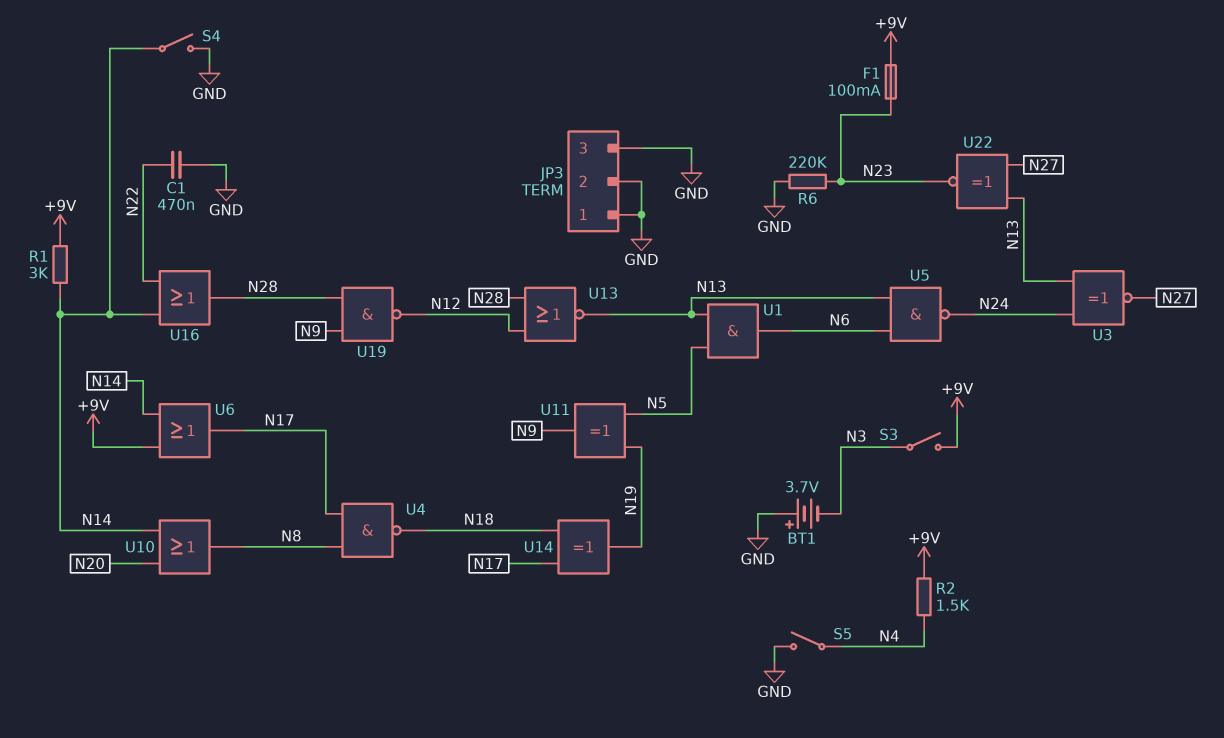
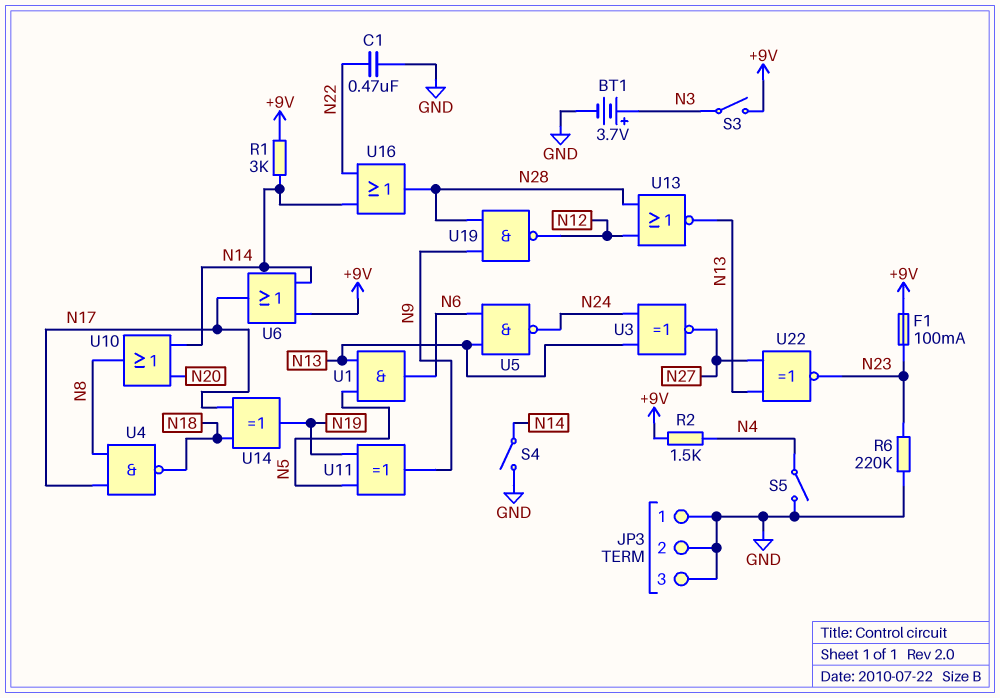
BT1: 3.7V (plus GND, minus N3) -> 3.7V (plus N3, minus GND)

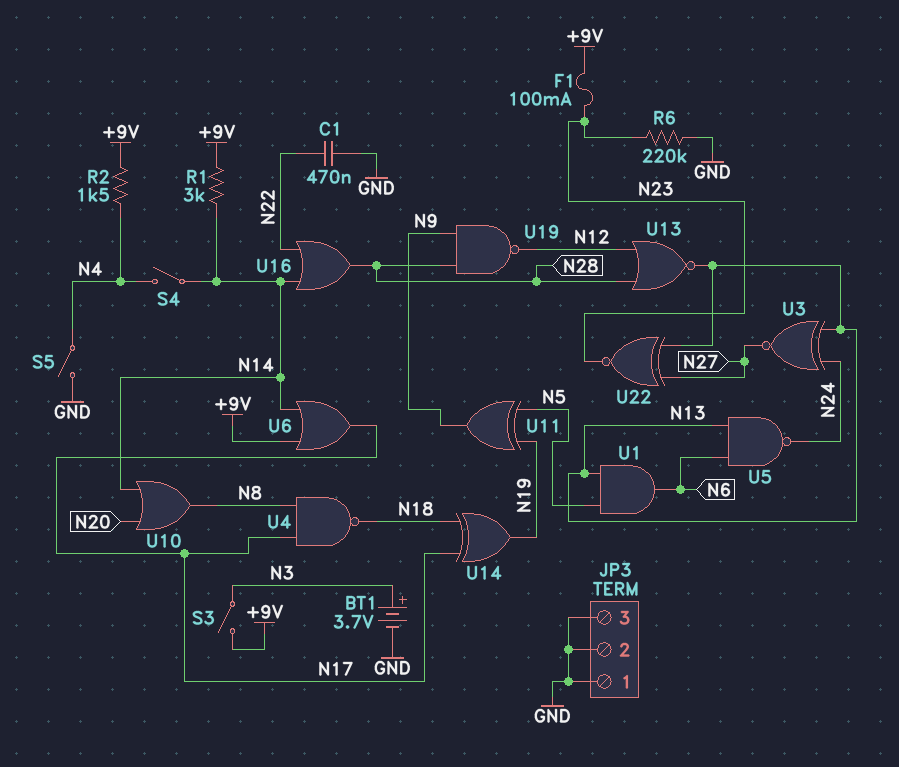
S4: switch (GND, N14) -> switch (N4, N14)

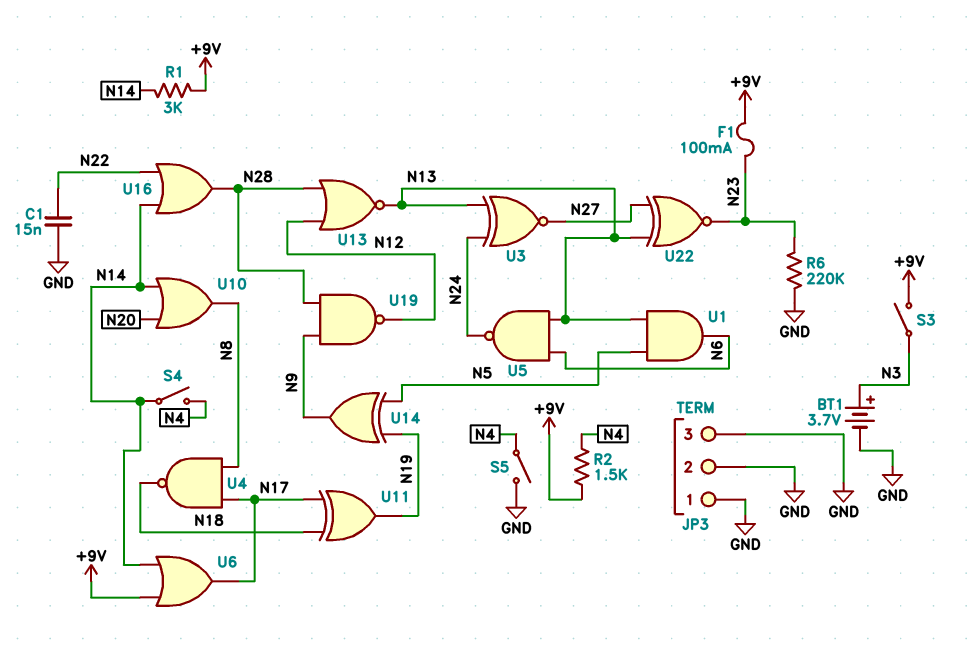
C1: 470nF (GND, N22) -> 15nF (GND, N22)
U11: XOR (in N5, in N19, out N9) -> XOR (in N17, in N18, out N19)
U14: XOR (in N17, in N18, out N19) -> XOR (in N5, in N19, out N9)

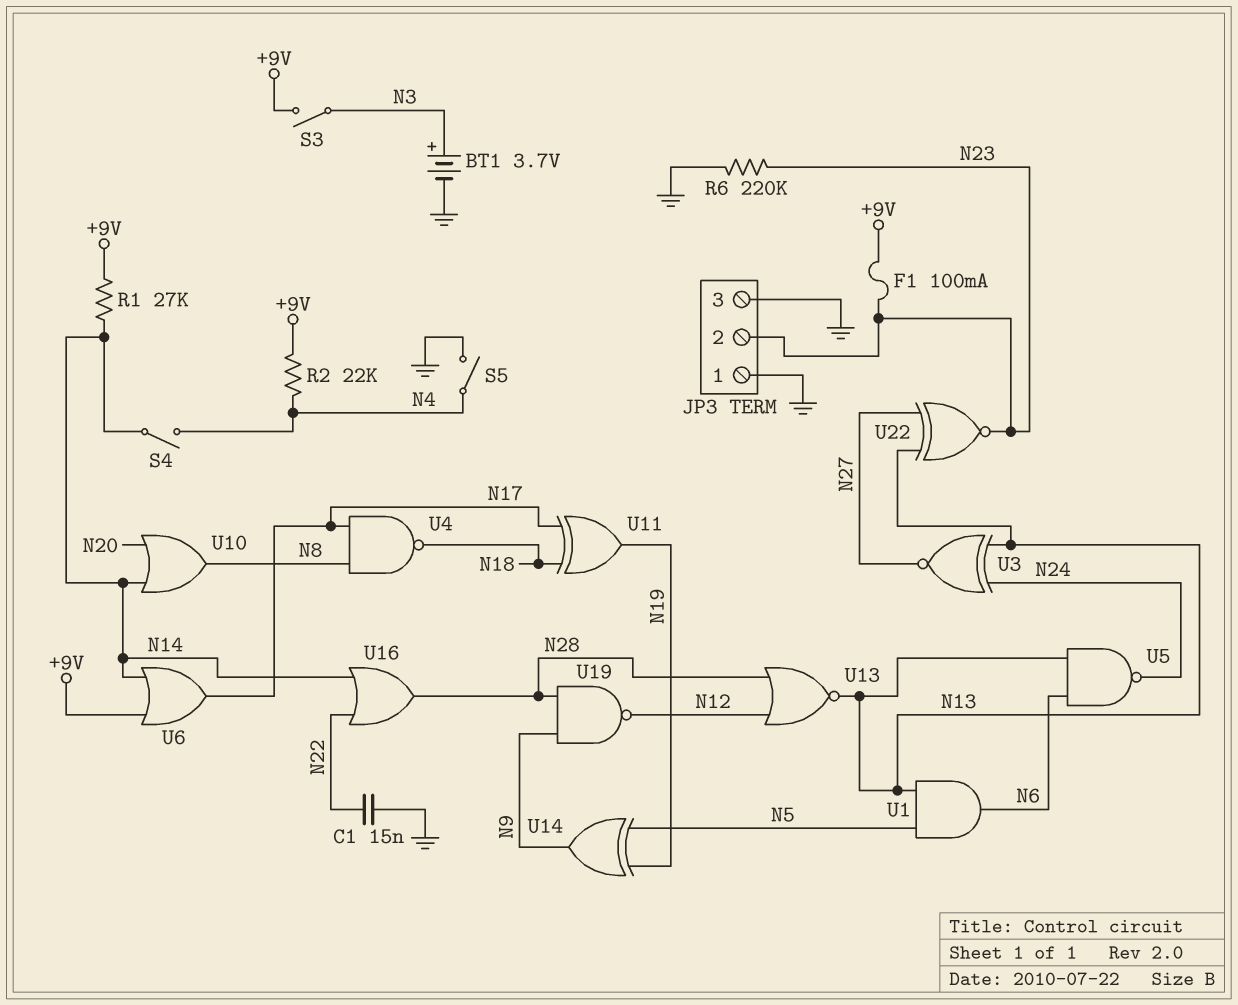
JP3 pin 2: GND -> N23
R1: 3k (+9V, N14) -> 27k (+9V, N14)
R2: 1.5k (+9V, N4) -> 22k (+9V, N4)

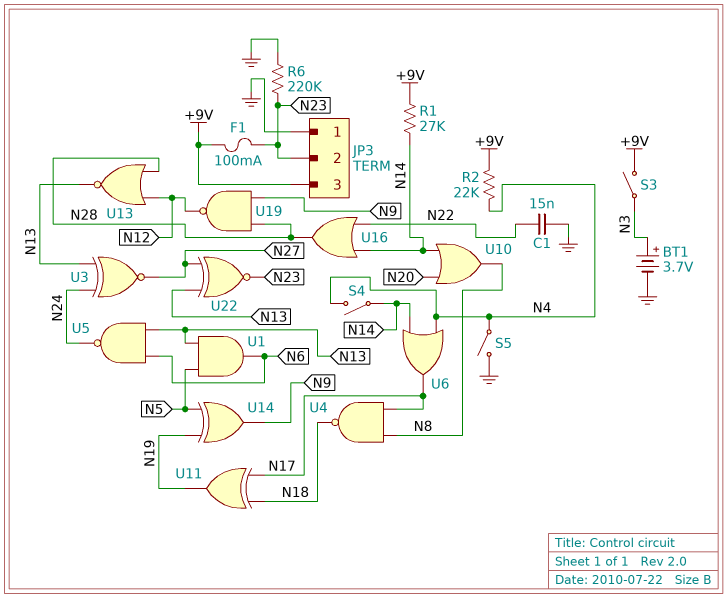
JP3 pin 3: GND -> +9V
U6: OR (in +9V, in N14, out N17) -> OR (in N4, in N14, out N17)

